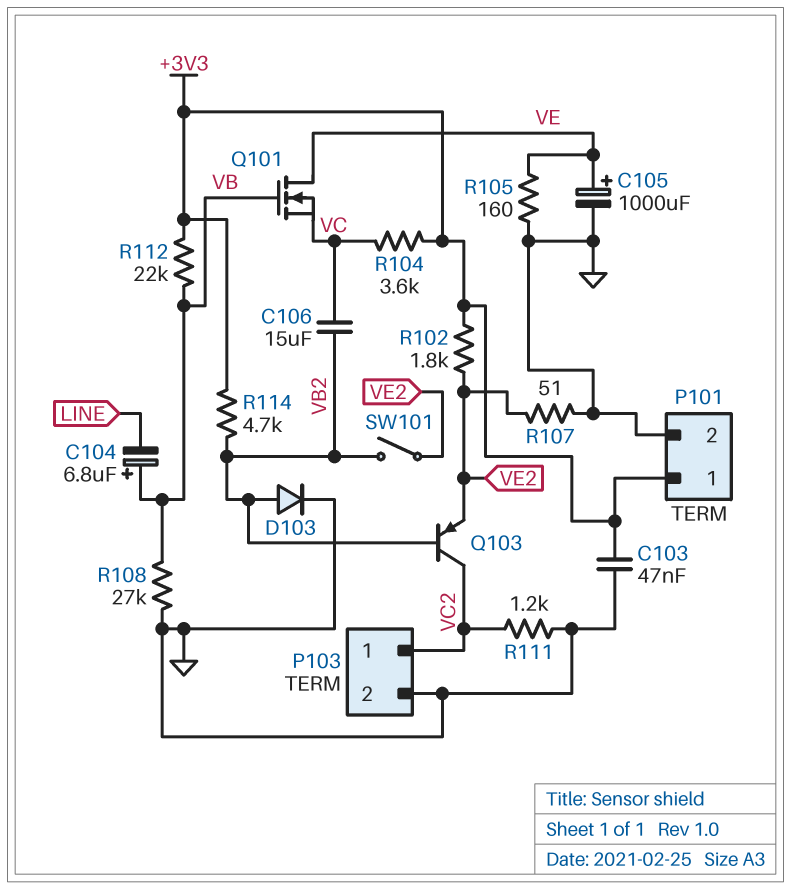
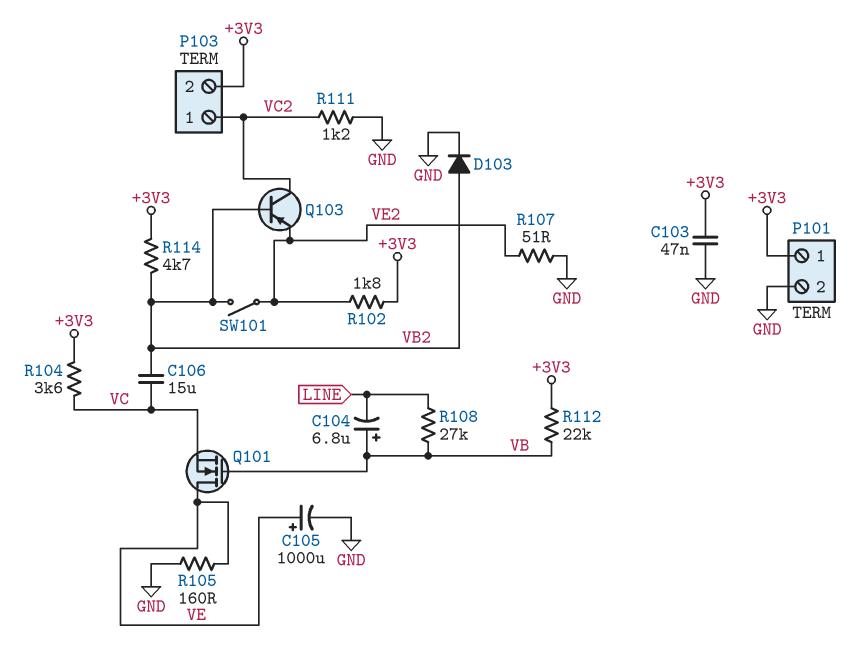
P103 pin 2: GND -> +3V3
R108: 27k (GND, VB) -> 27k (LINE, VB)

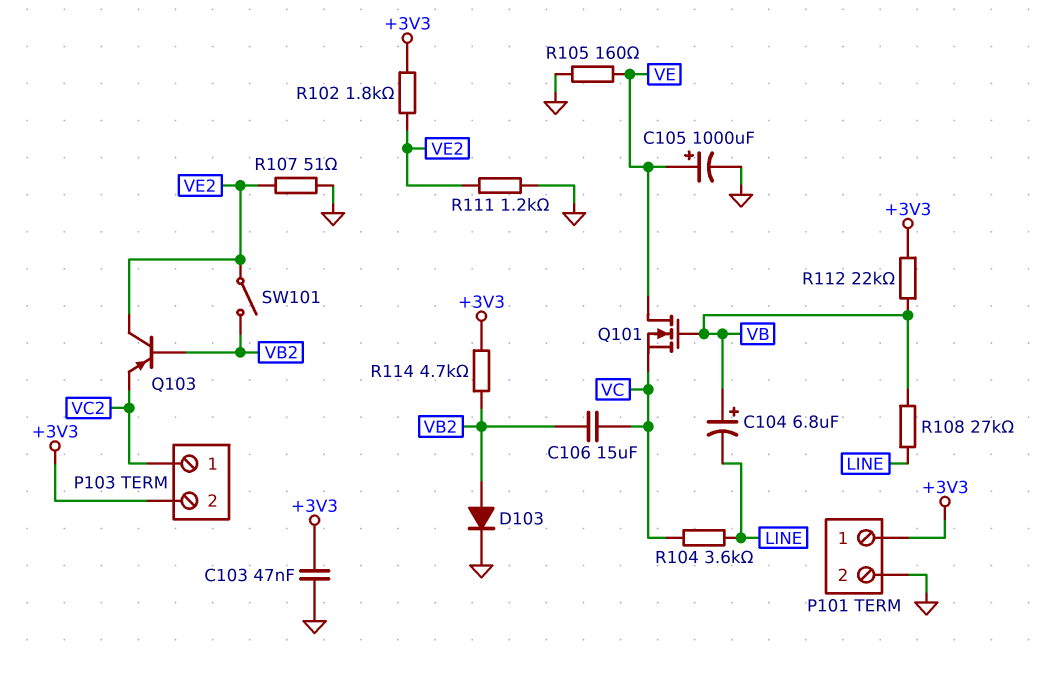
Q103: PNP (B VB2, C VC2, E VE2) -> PNP (B VB2, C VE2, E VC2)
R104: 3.6k (+3V3, VC) -> 3.6k (LINE, VC)
R111: 1.2k (GND, VC2) -> 1.2k (GND, VE2)

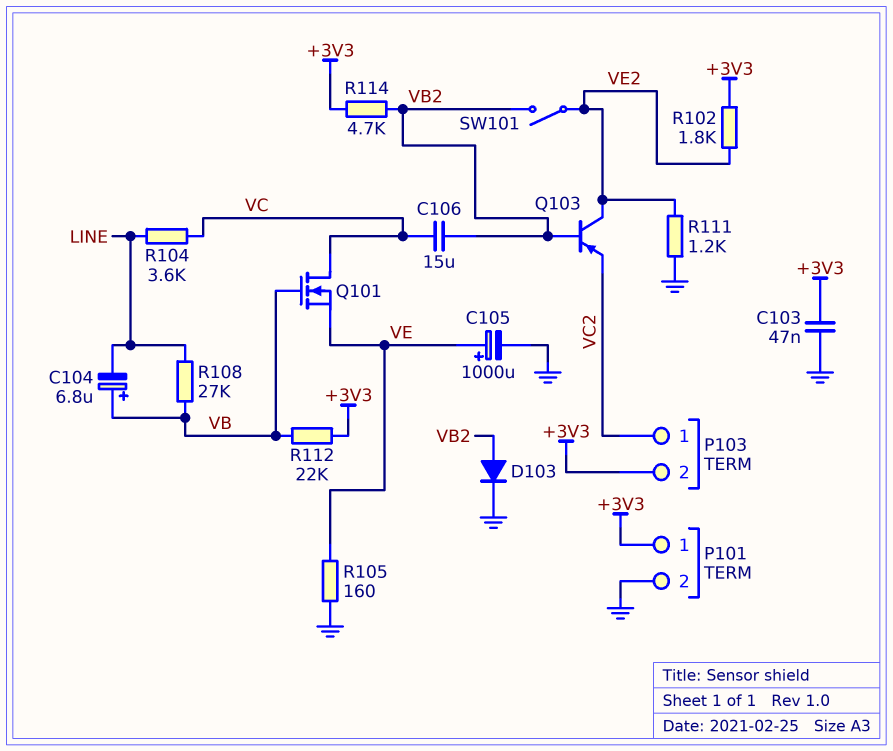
Q101: NMOS (G VB, D VE, S VC) -> NMOS (G VB, D VC, S VE)
R107: 51 (GND, VE2) -> none

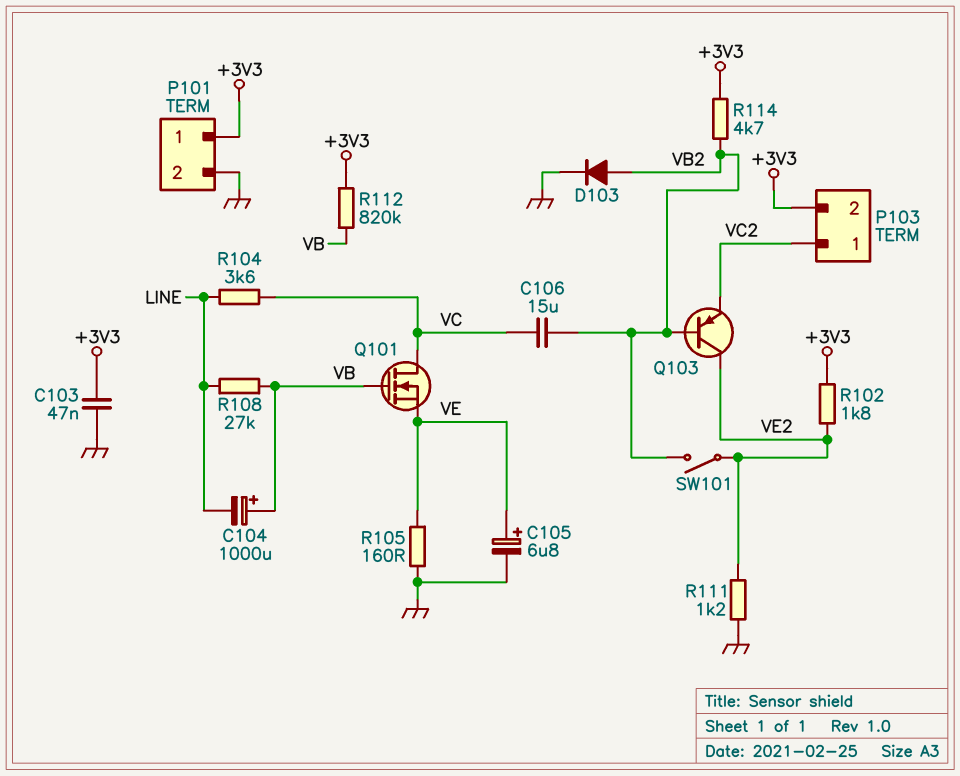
C104: 6.8uF (plus VB, minus LINE) -> 1000uF (plus VB, minus LINE)
C105: 1000uF (plus VE, minus GND) -> 6.8uF (plus VE, minus GND)
R112: 22k (+3V3, VB) -> 820k (+3V3, VB)

